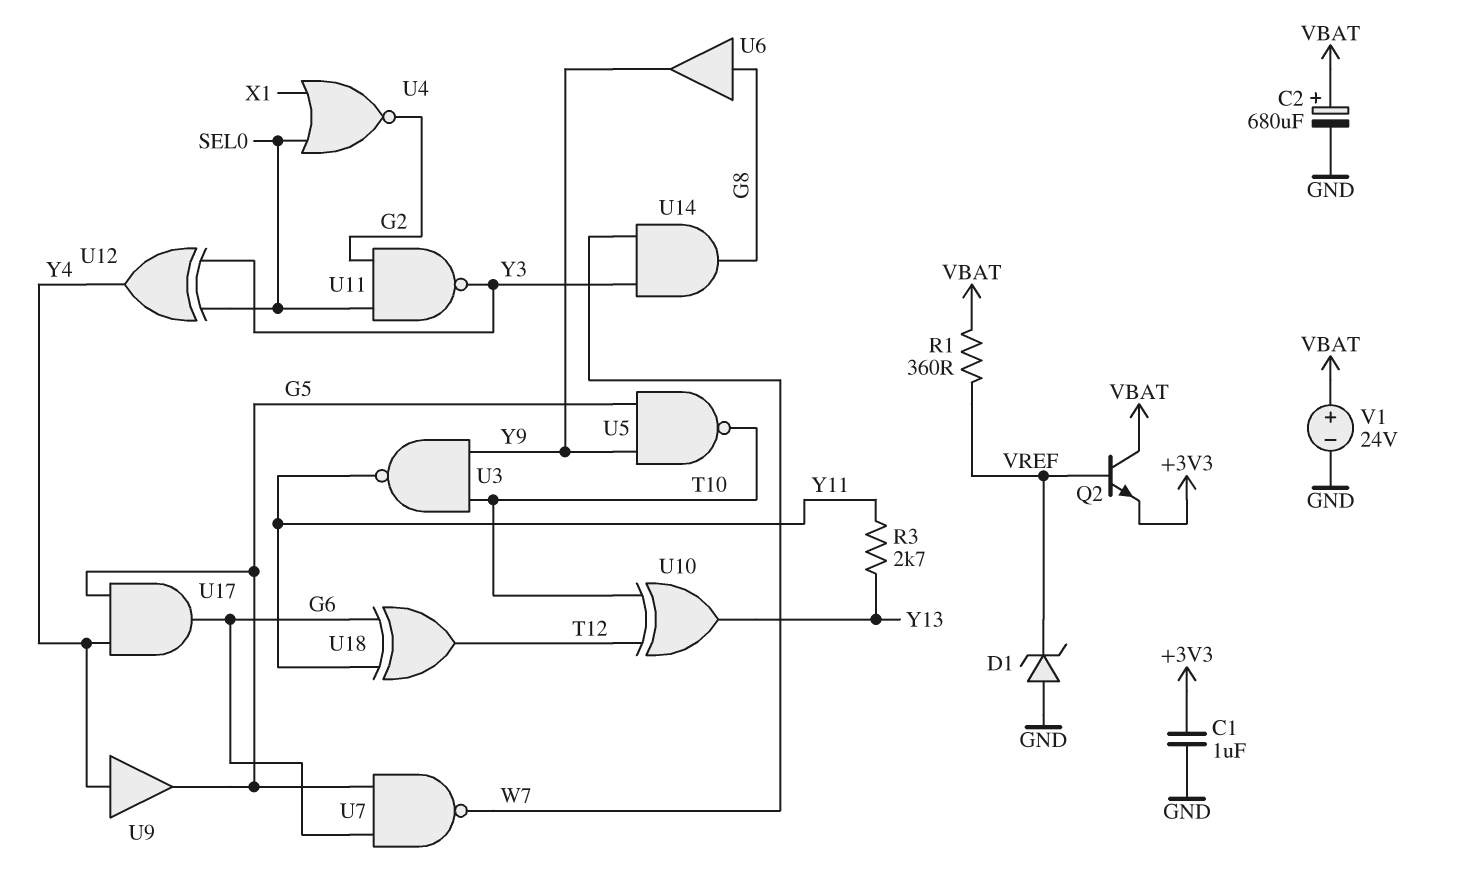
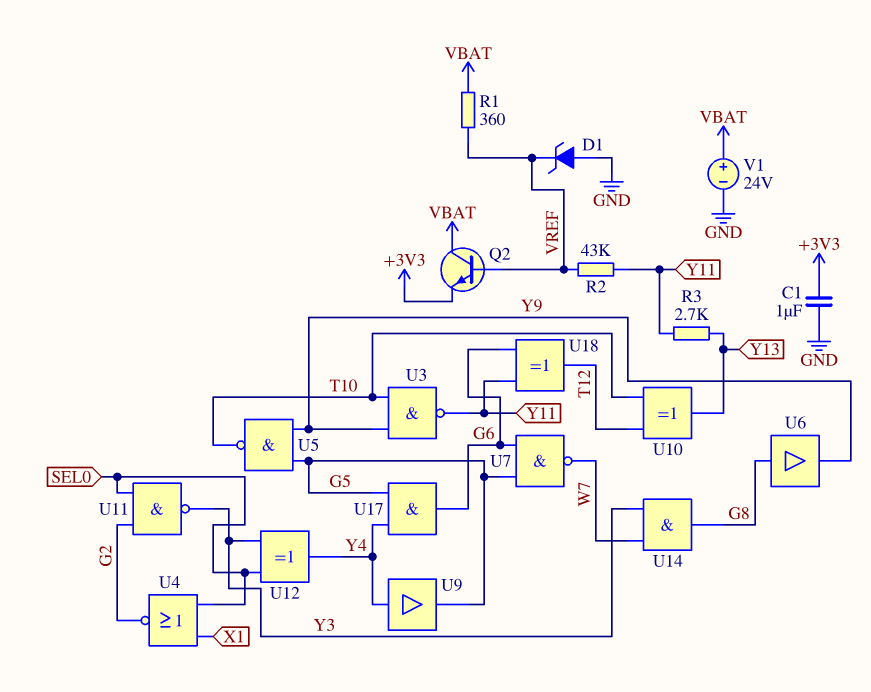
C2: 680uF (plus VBAT, minus GND) -> none
R2: none -> 43k (VREF, Y11)

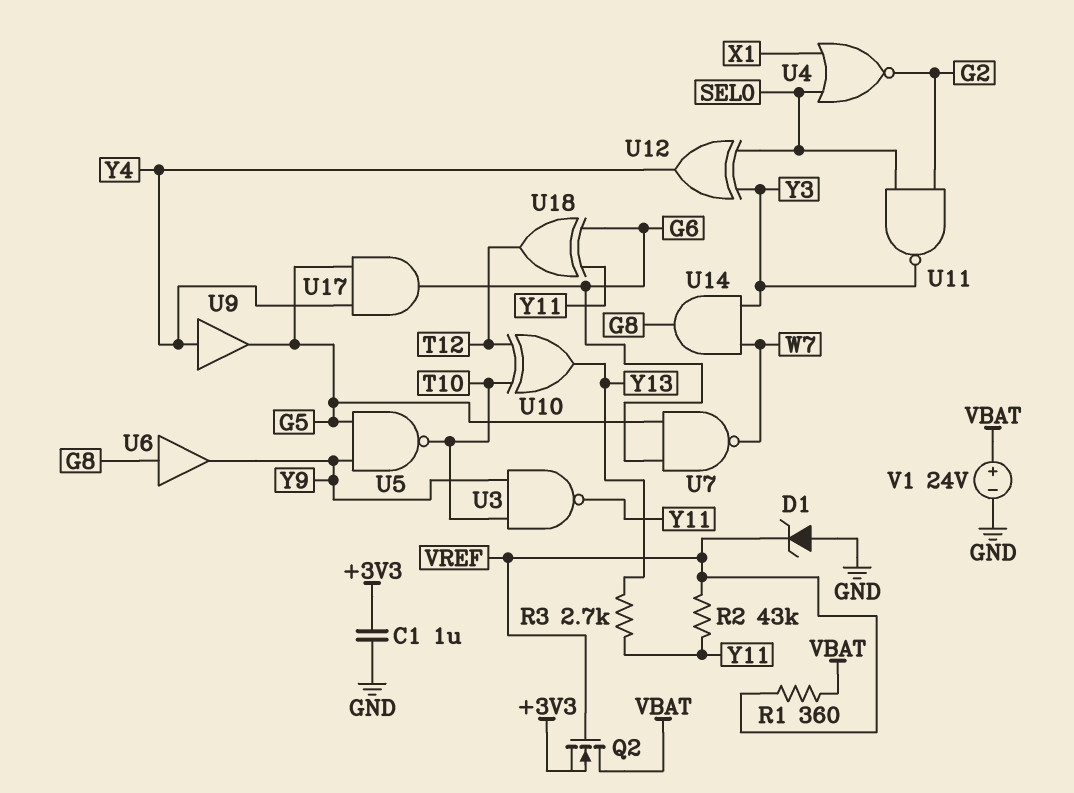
Q2: NPN (B VREF, C VBAT, E +3V3) -> NMOS (G VREF, D VBAT, S +3V3)

